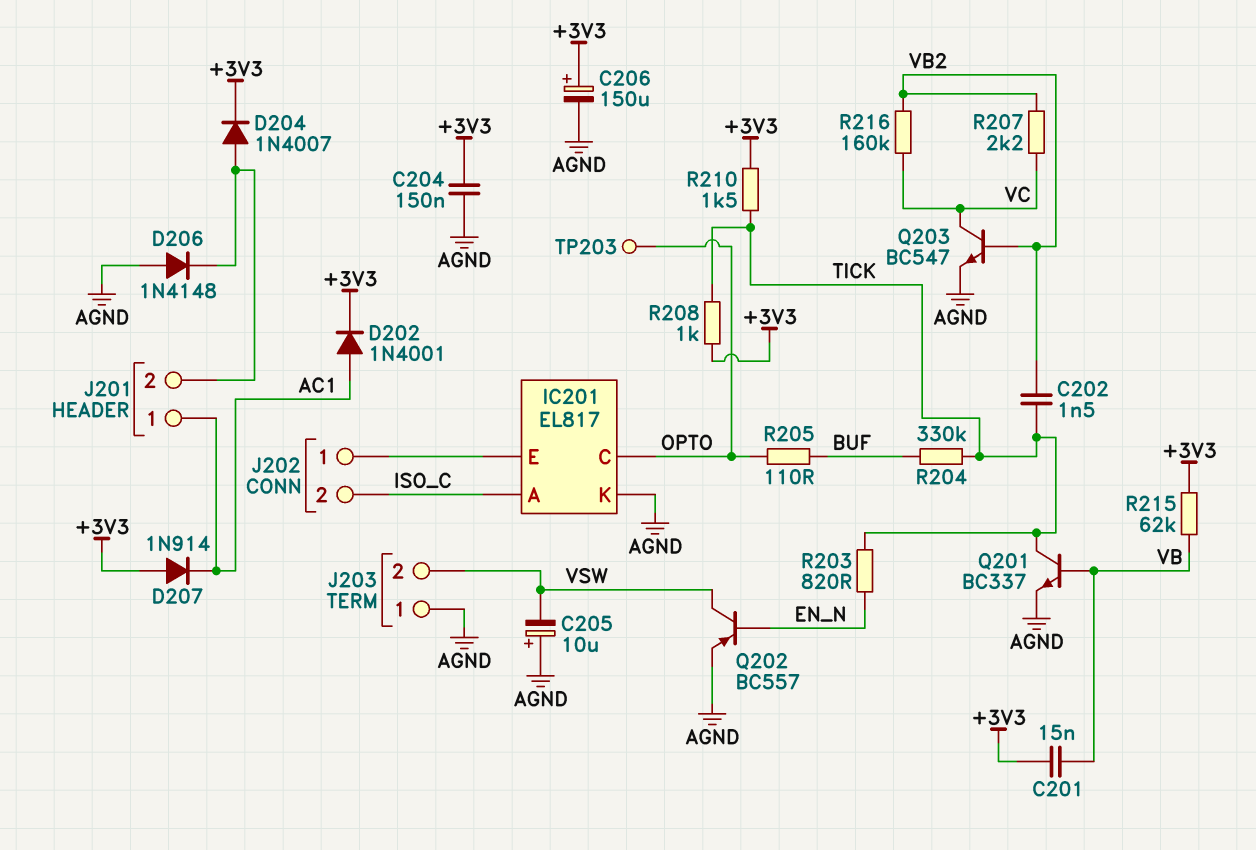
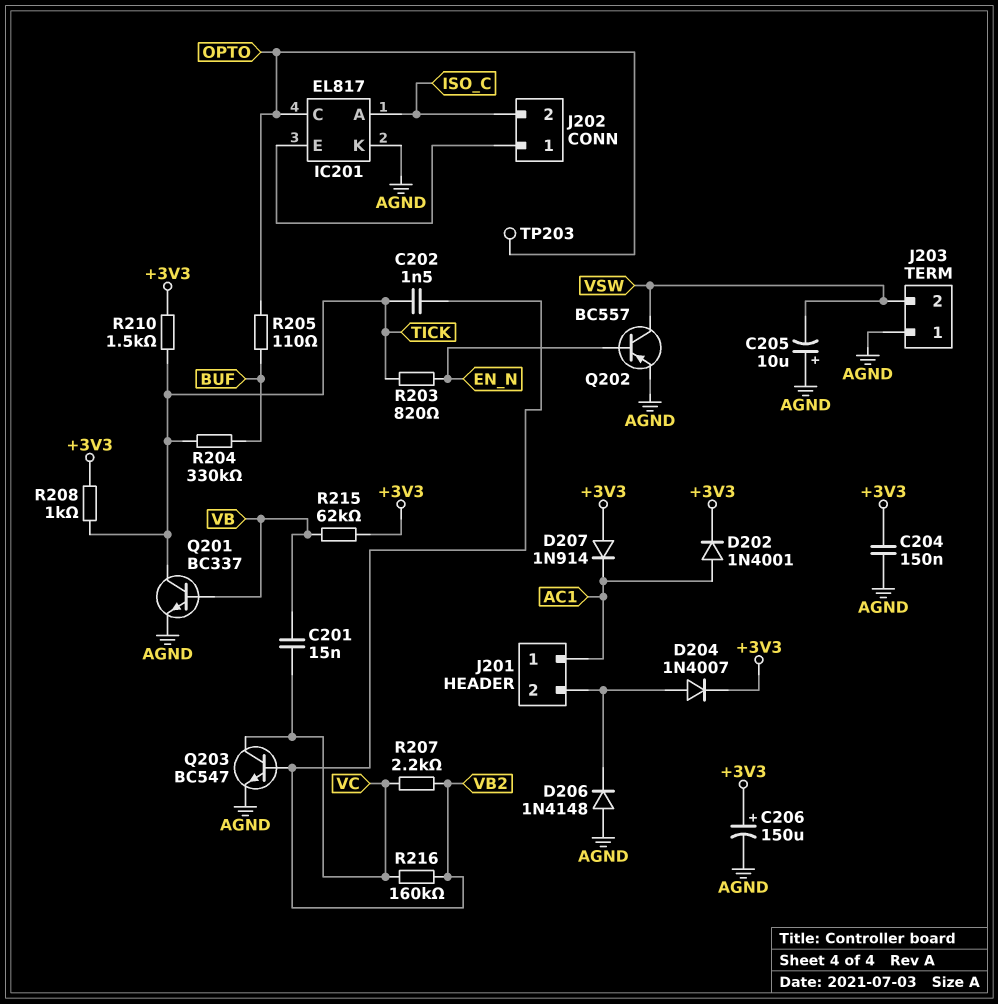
C201: 15nF (+3V3, VB) -> 15nF (VB, VC)

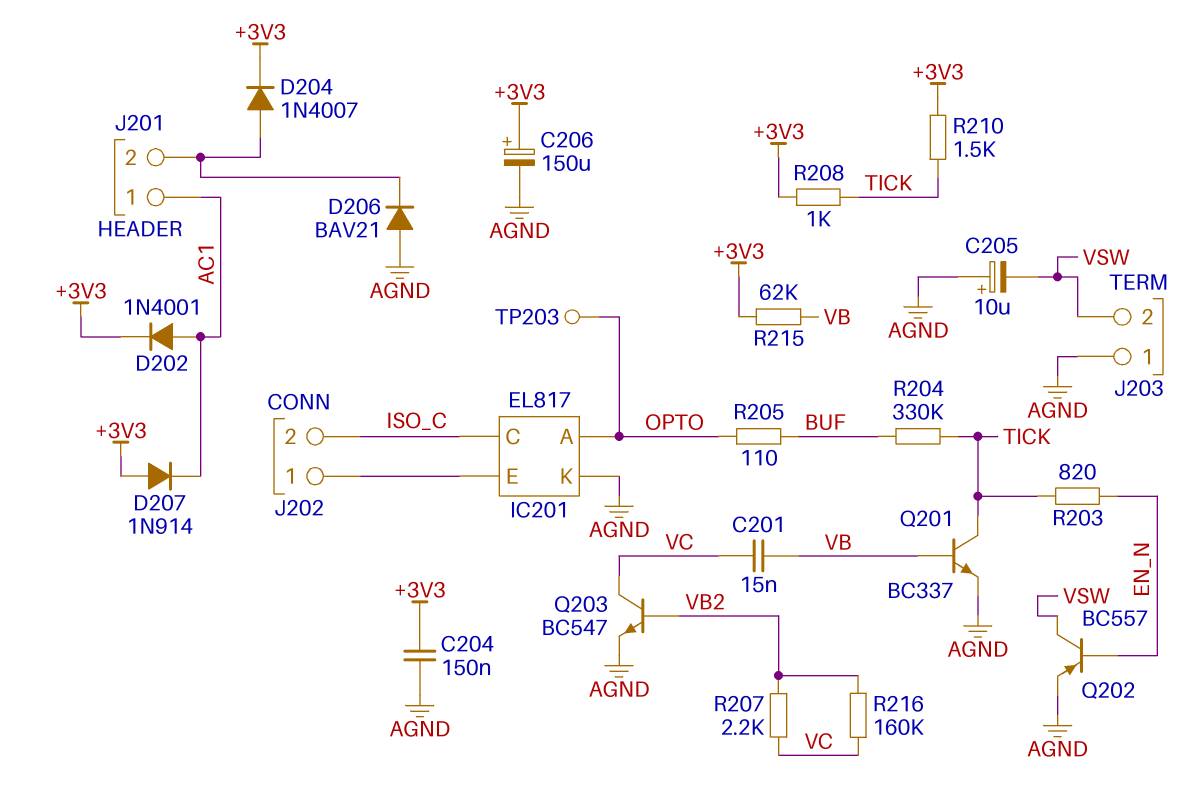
C202: 1.5nF (TICK, VB2) -> none
D206: diode 1N4148 (A AGND, K J201/2) -> diode BAV21 (A AGND, K J201/2)
IC201 pin A: ISO_C -> OPTO
IC201 pin C: OPTO -> ISO_C

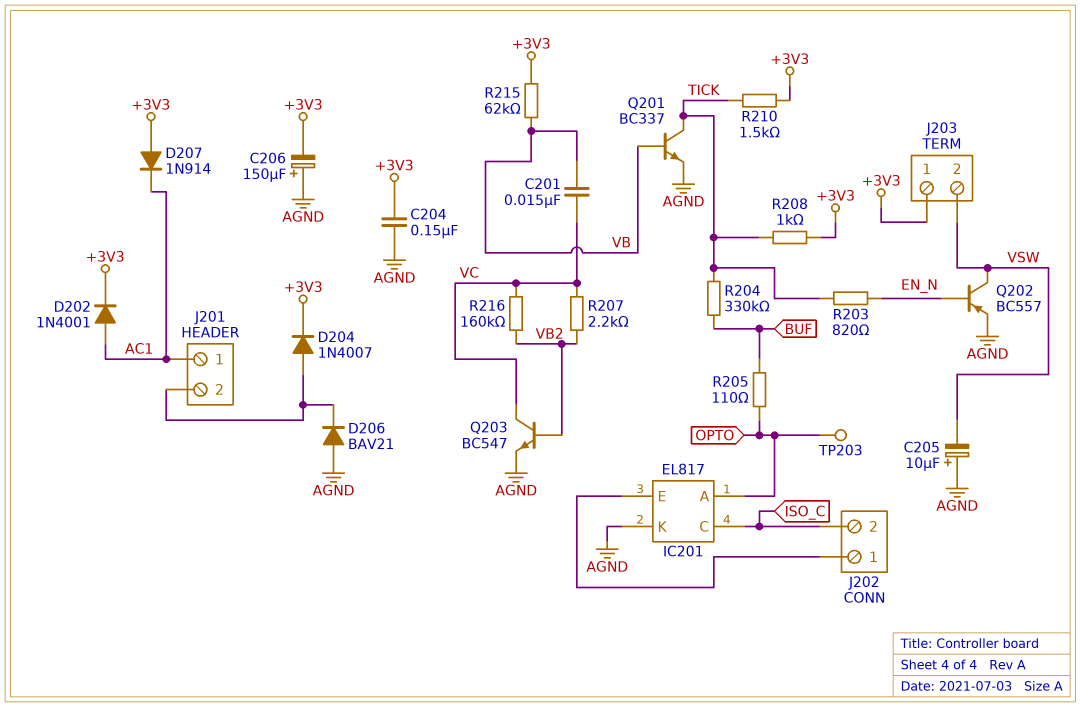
C206: 150uF (plus +3V3, minus AGND) -> 150uF (plus AGND, minus +3V3)
J203 pin 1: AGND -> +3V3

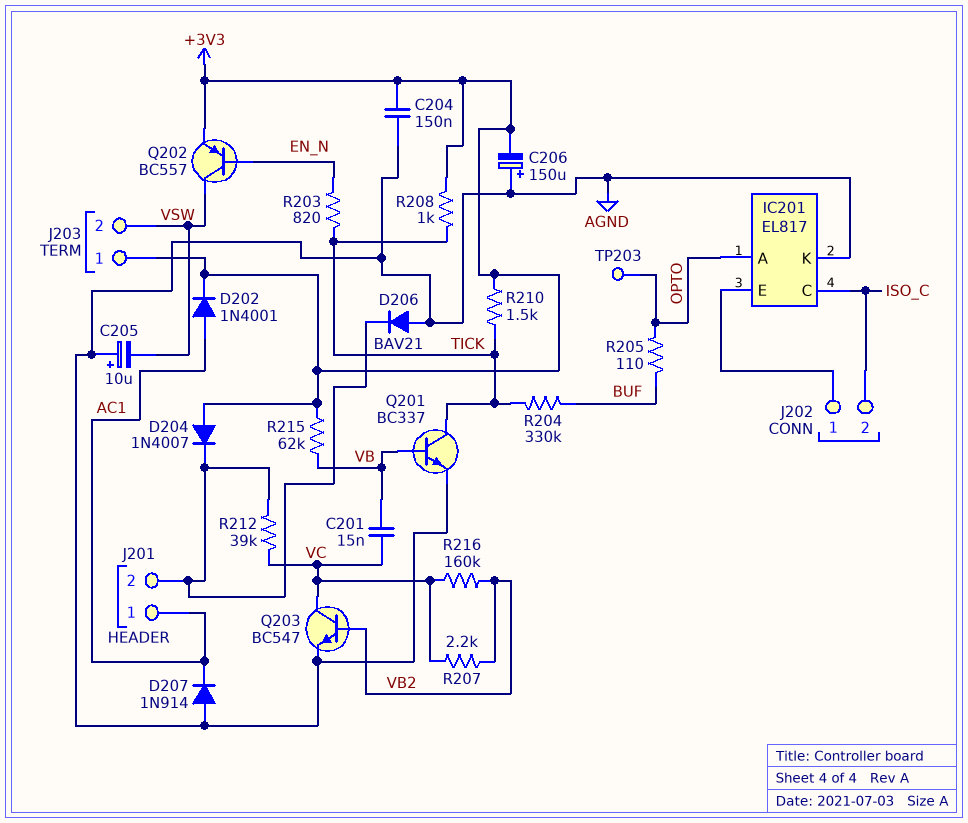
D204: diode 1N4007 (A J201/2, K +3V3) -> diode 1N4007 (A +3V3, K J201/2)
D207: diode 1N914 (A +3V3, K AC1) -> diode 1N914 (A AGND, K AC1)
Q202: PNP BC557 (B EN_N, C VSW, E AGND) -> PNP BC557 (B EN_N, C VSW, E +3V3)
R212: none -> 39k (J201/2, VC)

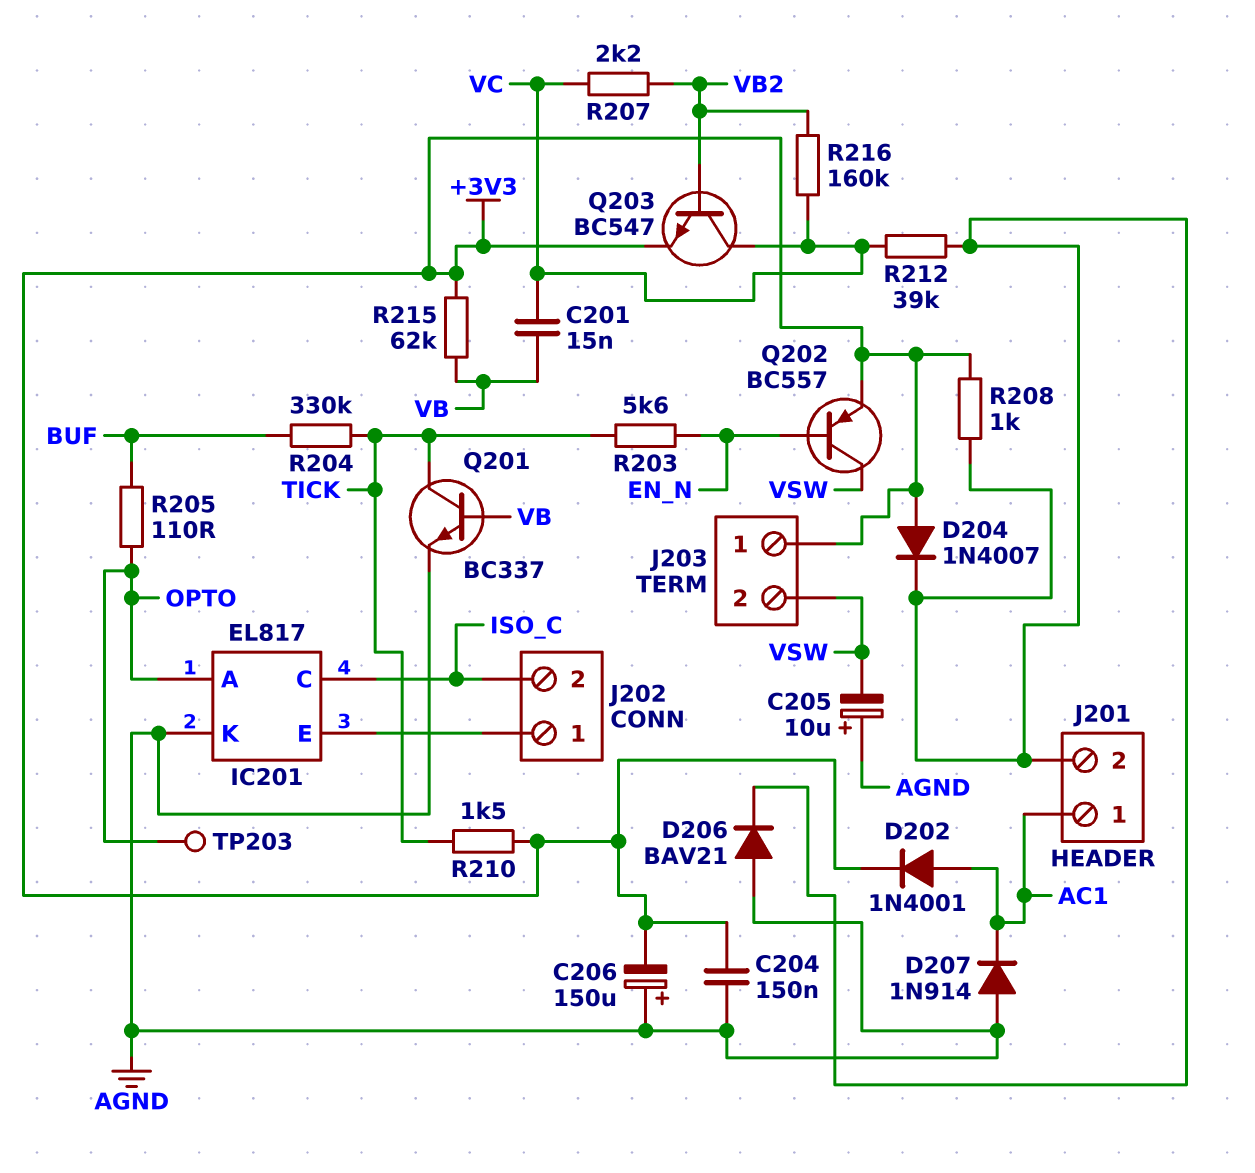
Q203: NPN BC547 (B VB2, C VC, E AGND) -> NPN BC547 (B VB2, C VC, E +3V3)
R203: 820 (EN_N, TICK) -> 5.6k (EN_N, TICK)
R208: 1k (+3V3, TICK) -> 1k (+3V3, J201/2)

